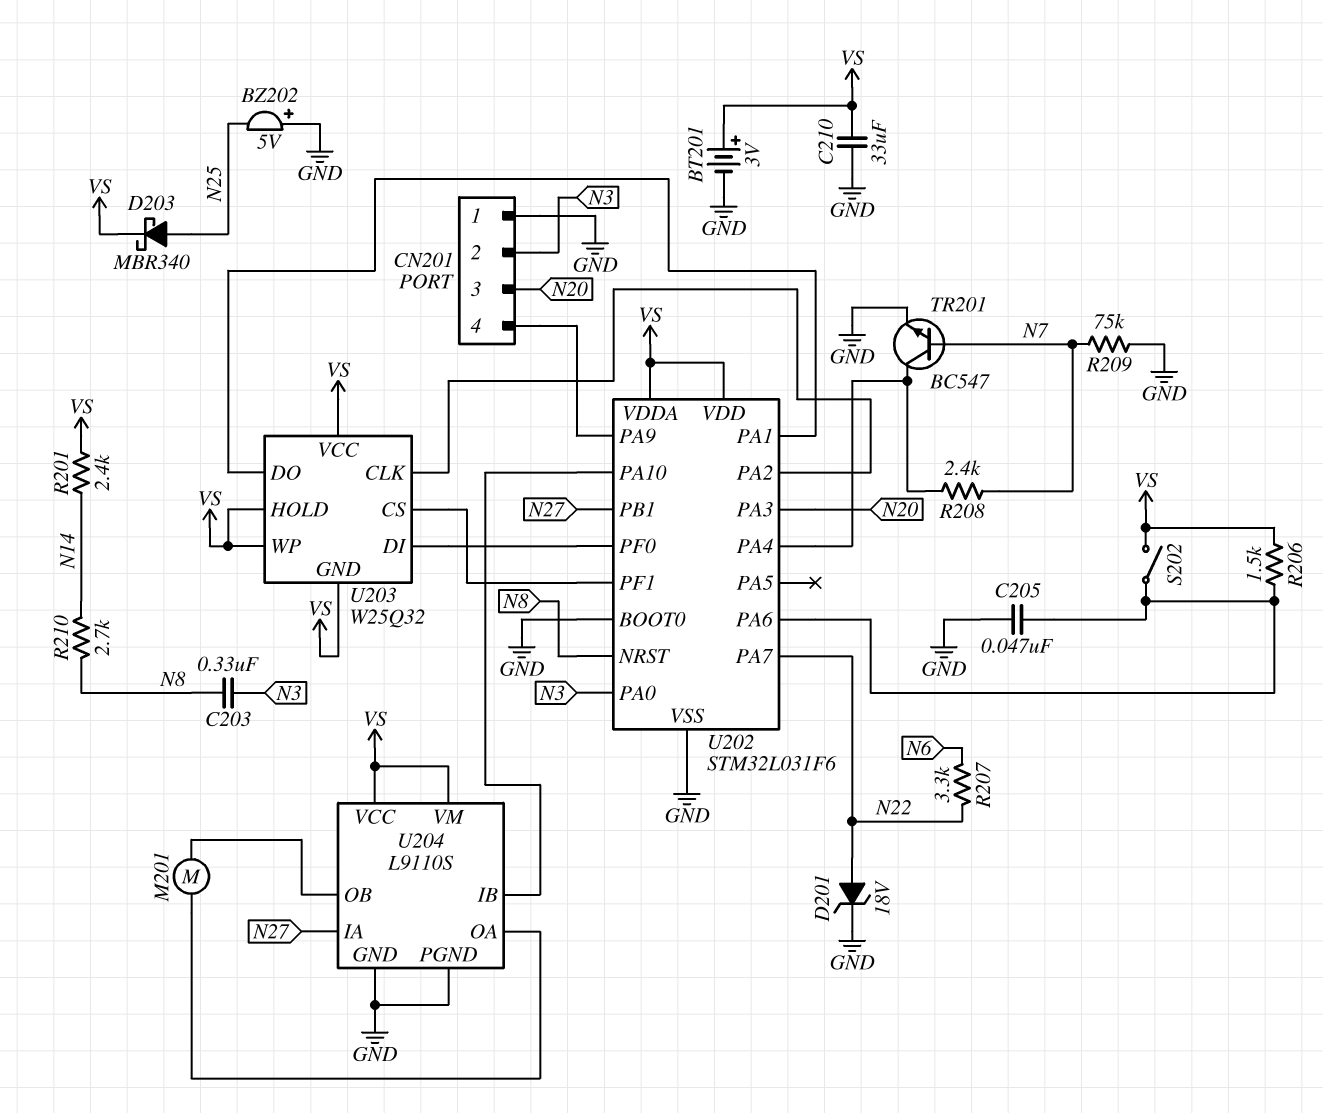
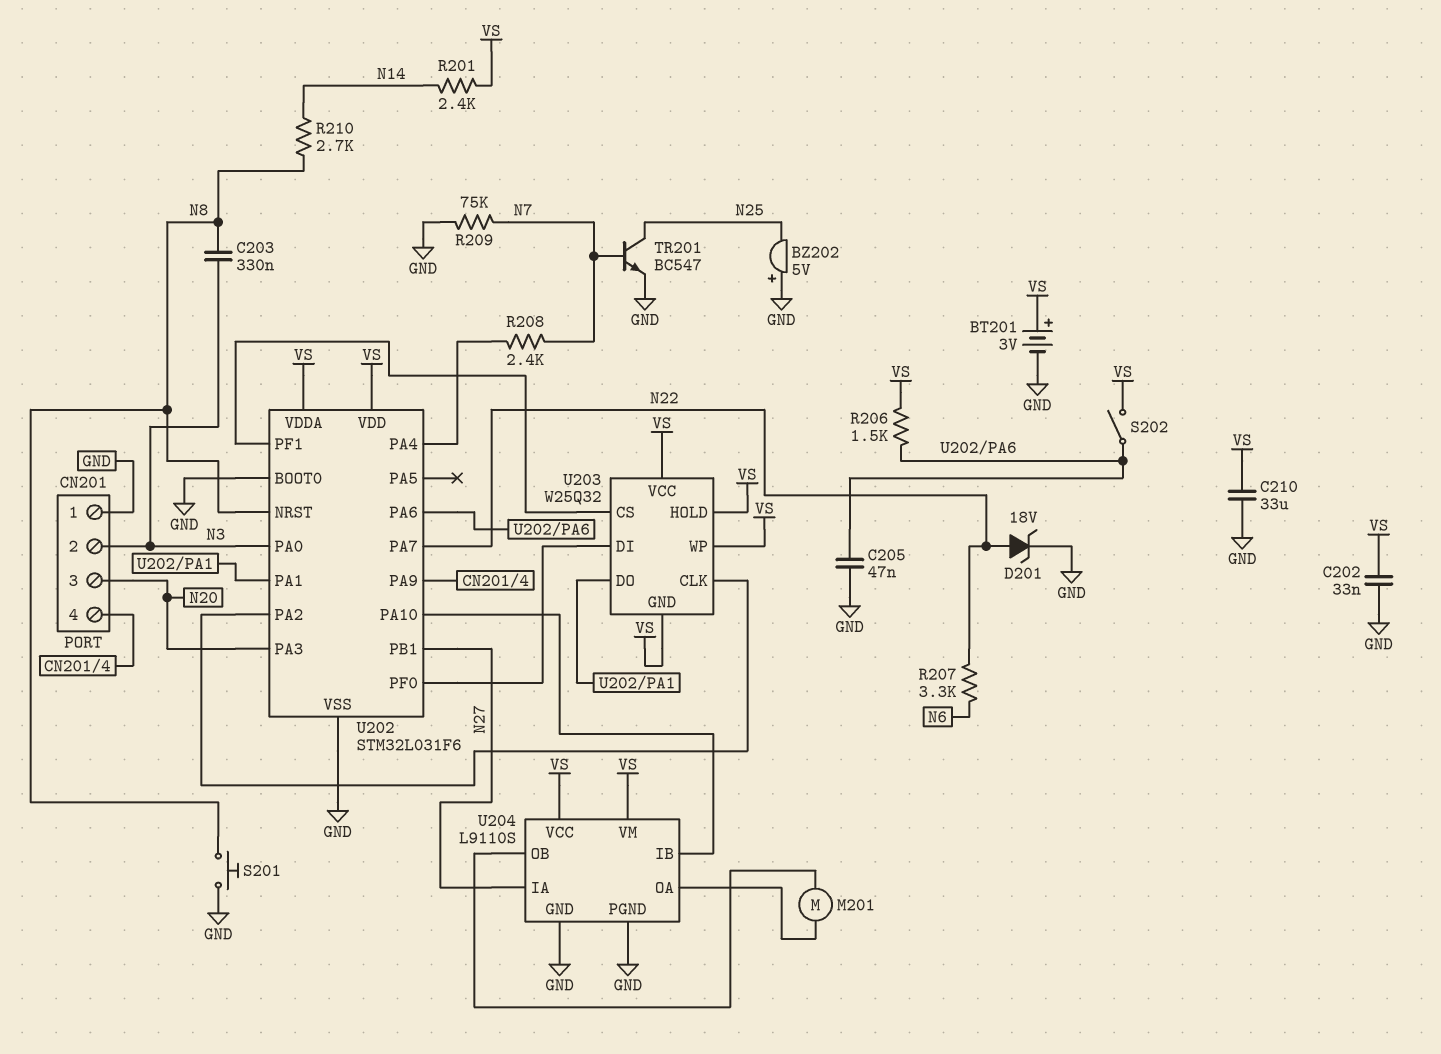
C202: none -> 33nF (GND, VS)
D203: schottky MBR340 (A N25, K VS) -> none
S201: none -> button (GND, N8)
TR201: NPN BC547 (B N7, C U202/PA4, E GND) -> NPN BC547 (B N7, C N25, E GND)

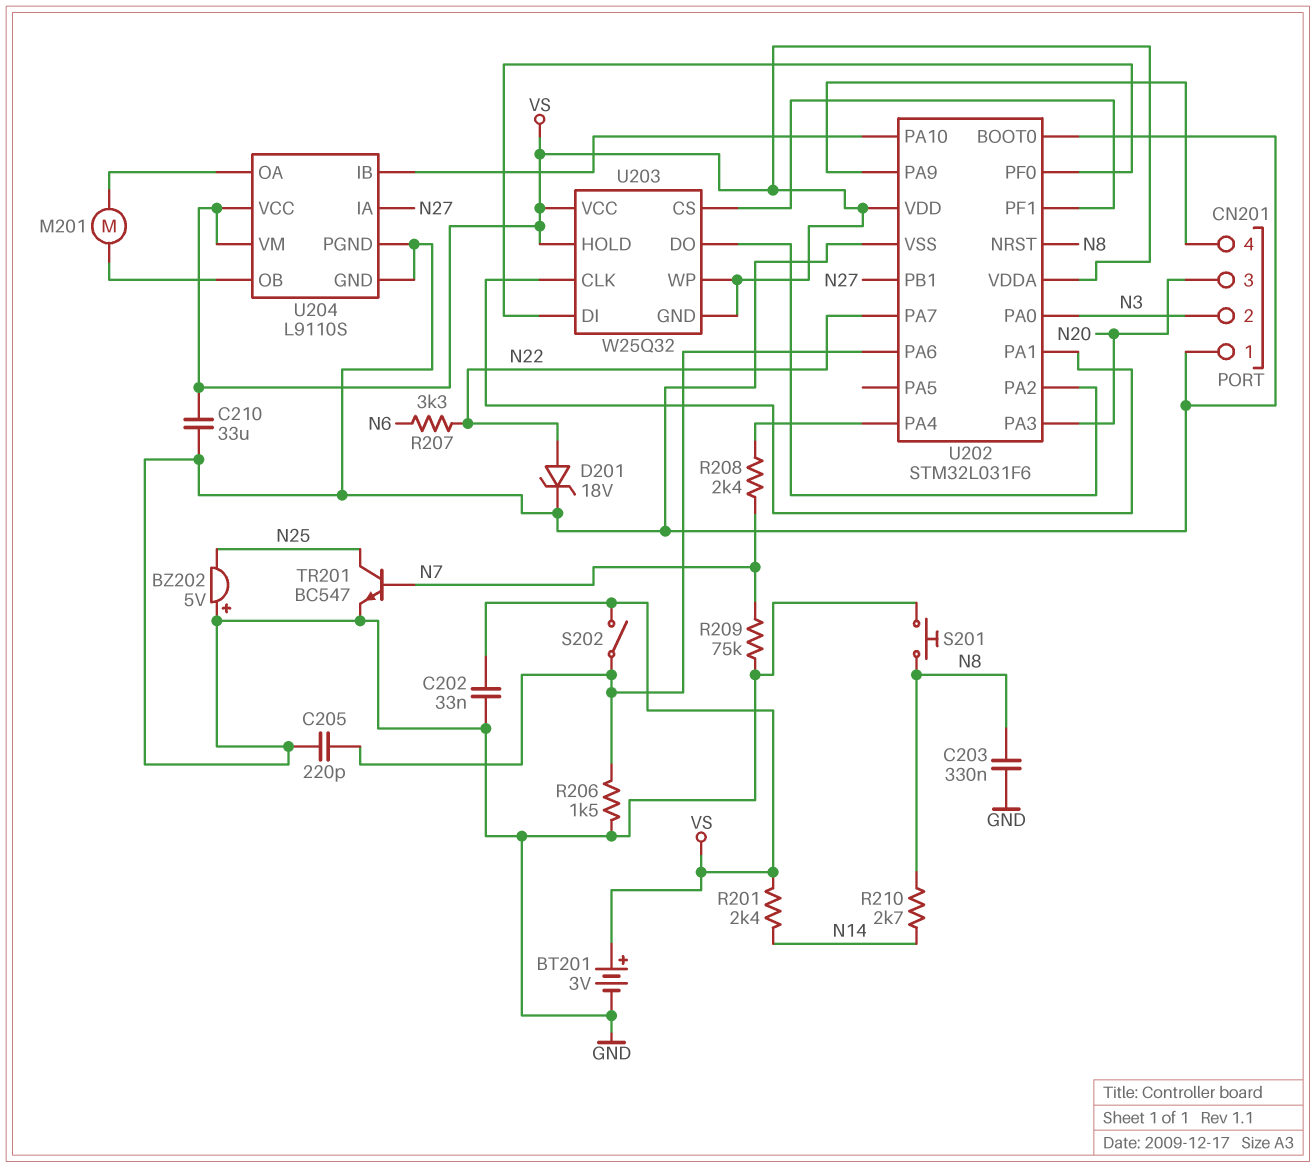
C203: 330nF (N3, N8) -> 330nF (GND, N8)
C205: 47nF (GND, U202/PA6) -> 220pF (GND, U202/PA6)
R206: 1.5k (U202/PA6, VS) -> 1.5k (GND, U202/PA6)
U203 pin CLK: U202/PA2 -> U202/PA1
U203 pin DO: U202/PA1 -> U202/PA2

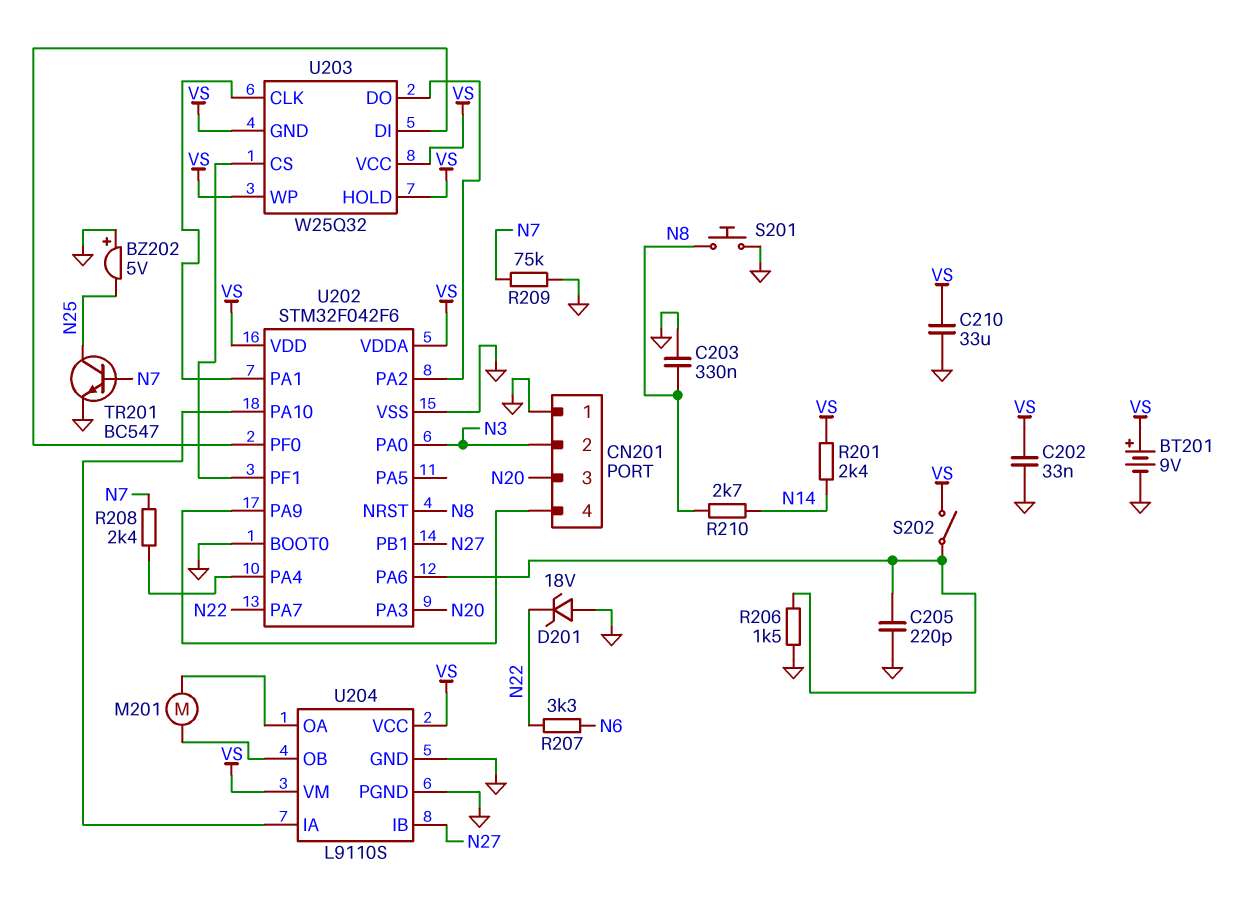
BT201: 3V (plus VS, minus GND) -> 9V (plus VS, minus GND)
D201: zener 18V (A N22, K GND) -> zener 18V (A GND, K N22)
U202: STM32L031F6 -> STM32F042F6
U204 pin IA: N27 -> U202/PA10
U204 pin IB: U202/PA10 -> N27

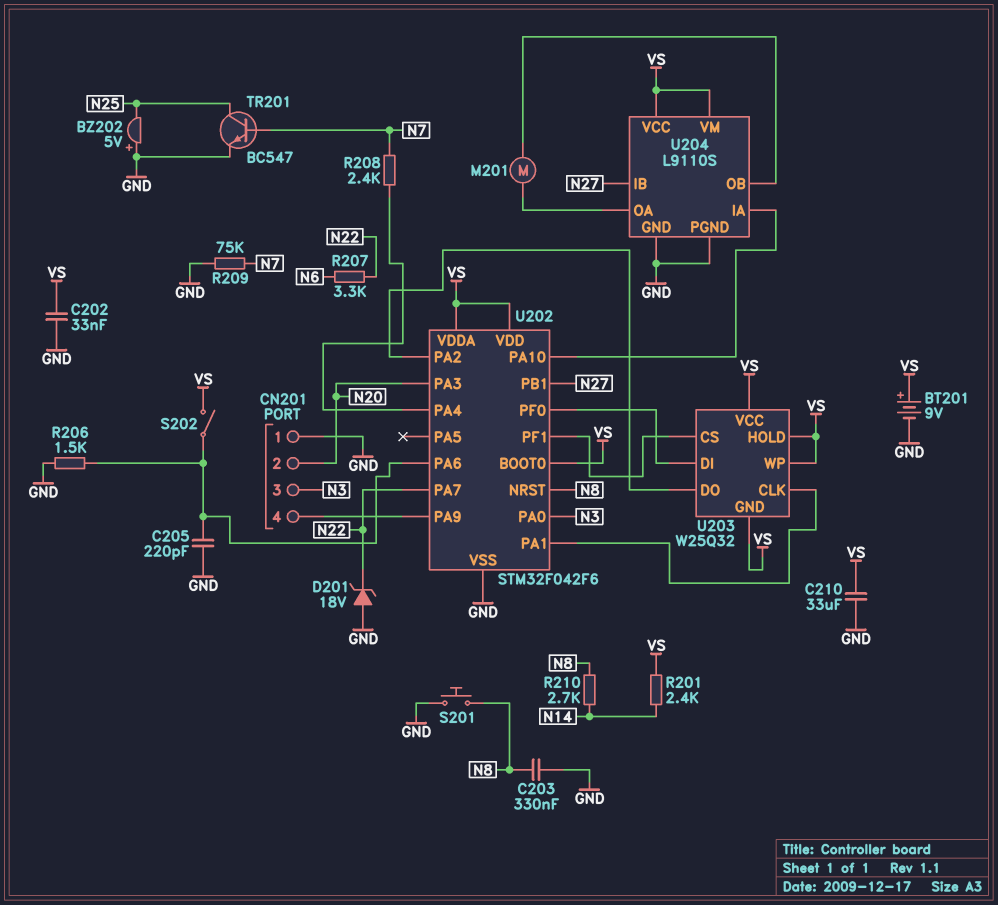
CN201 pin 2: N3 -> N20
CN201 pin 3: N20 -> N3
U202 pin BOOT0: GND -> VS

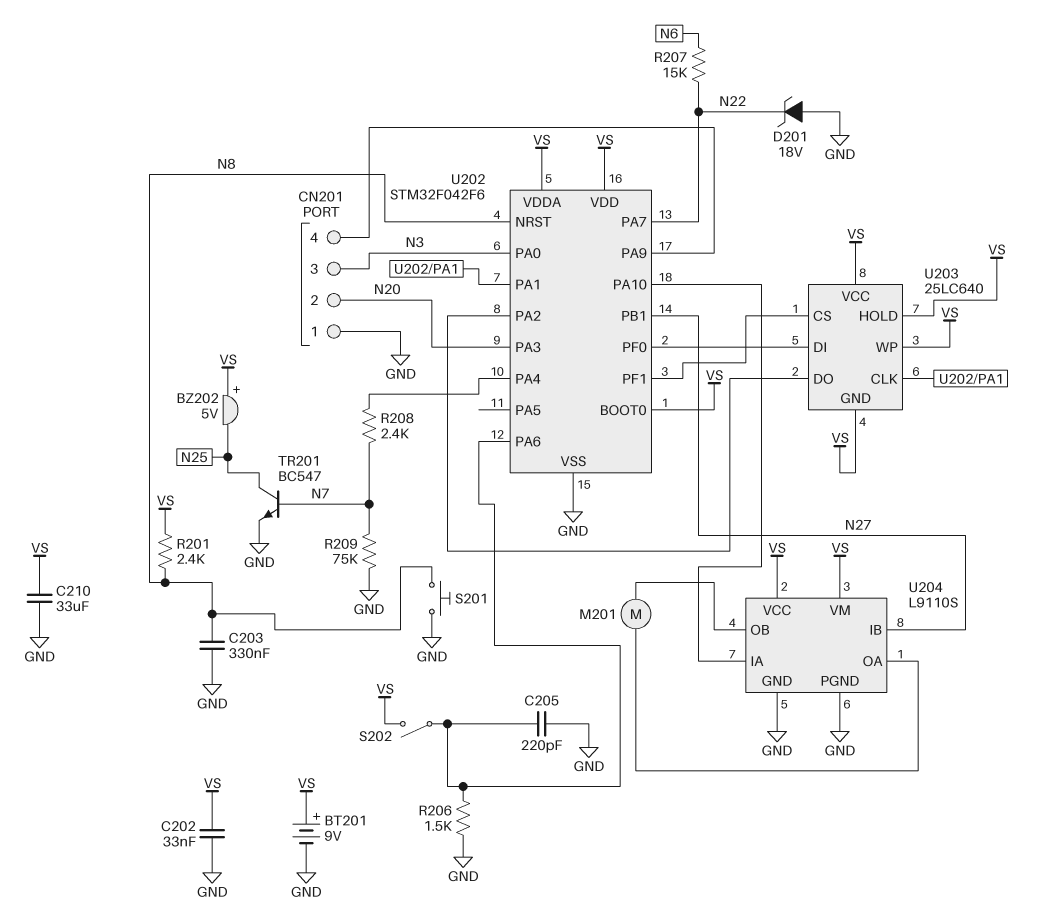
BZ202: buzzer 5V (plus GND, minus N25) -> buzzer 5V (plus VS, minus N25)
R201: 2.4k (N14, VS) -> 2.4k (N8, VS)
R207: 3.3k (N6, N22) -> 15k (N6, N22)
R210: 2.7k (N8, N14) -> none
U203: W25Q32 -> 25LC640

